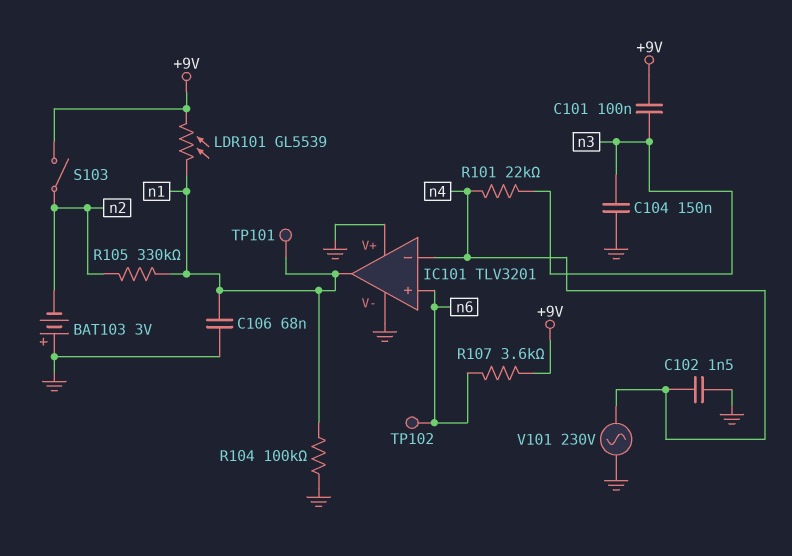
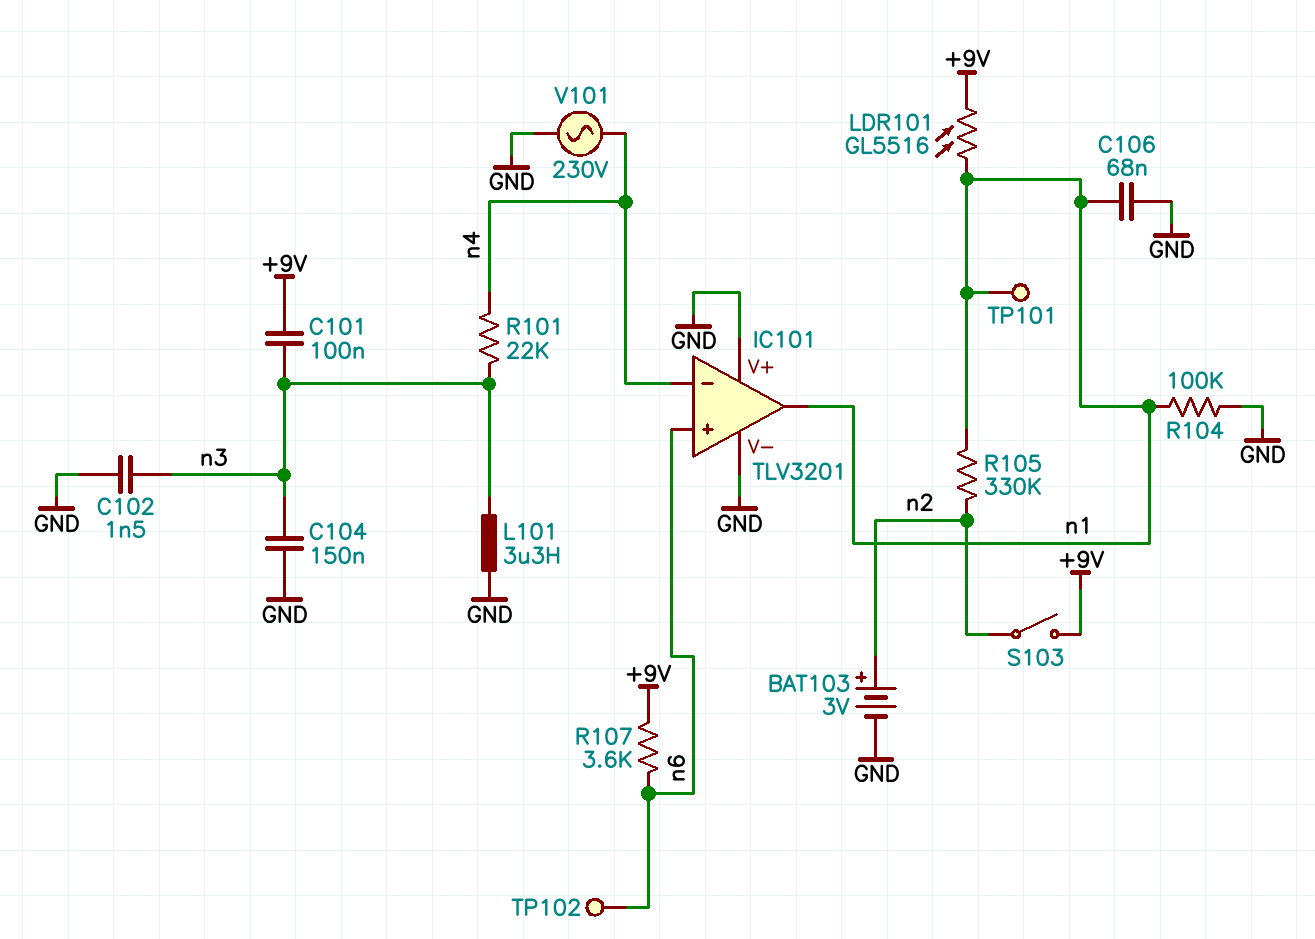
BAT103: 3V (plus GND, minus n2) -> 3V (plus n2, minus GND)
C102: 1.5nF (GND, n4) -> 1.5nF (GND, n3)
L101: none -> 3.3uH (GND, n3)
LDR101: GL5539 (+9V, n1) -> GL5516 (+9V, n1)

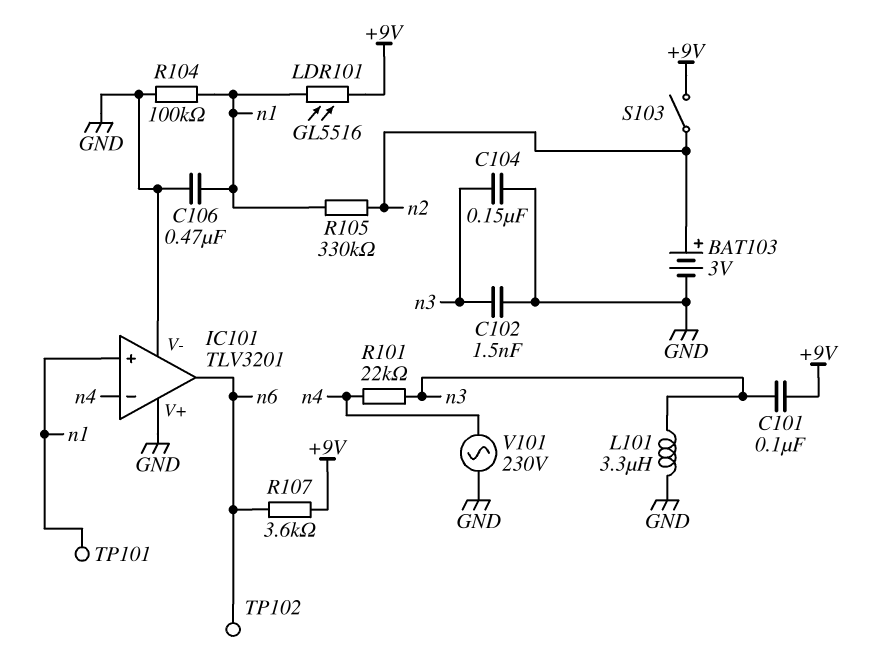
C106: 68nF (GND, n1) -> 470nF (GND, n1)
IC101 pin in+: n6 -> n1
IC101 pin out: n1 -> n6

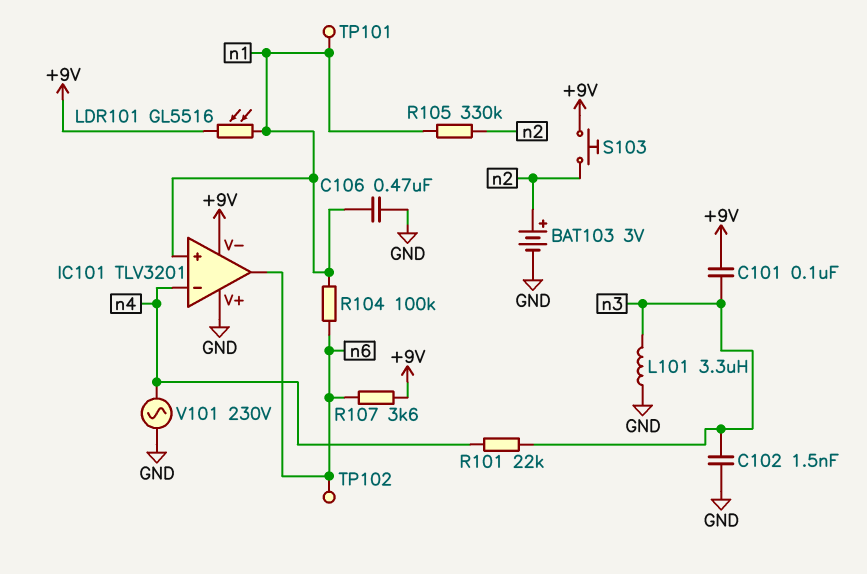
C104: 150nF (GND, n3) -> none
IC101 pin V-: GND -> +9V
R104: 100k (GND, n1) -> 100k (n1, n6)
S103: switch (+9V, n2) -> button (+9V, n2)

